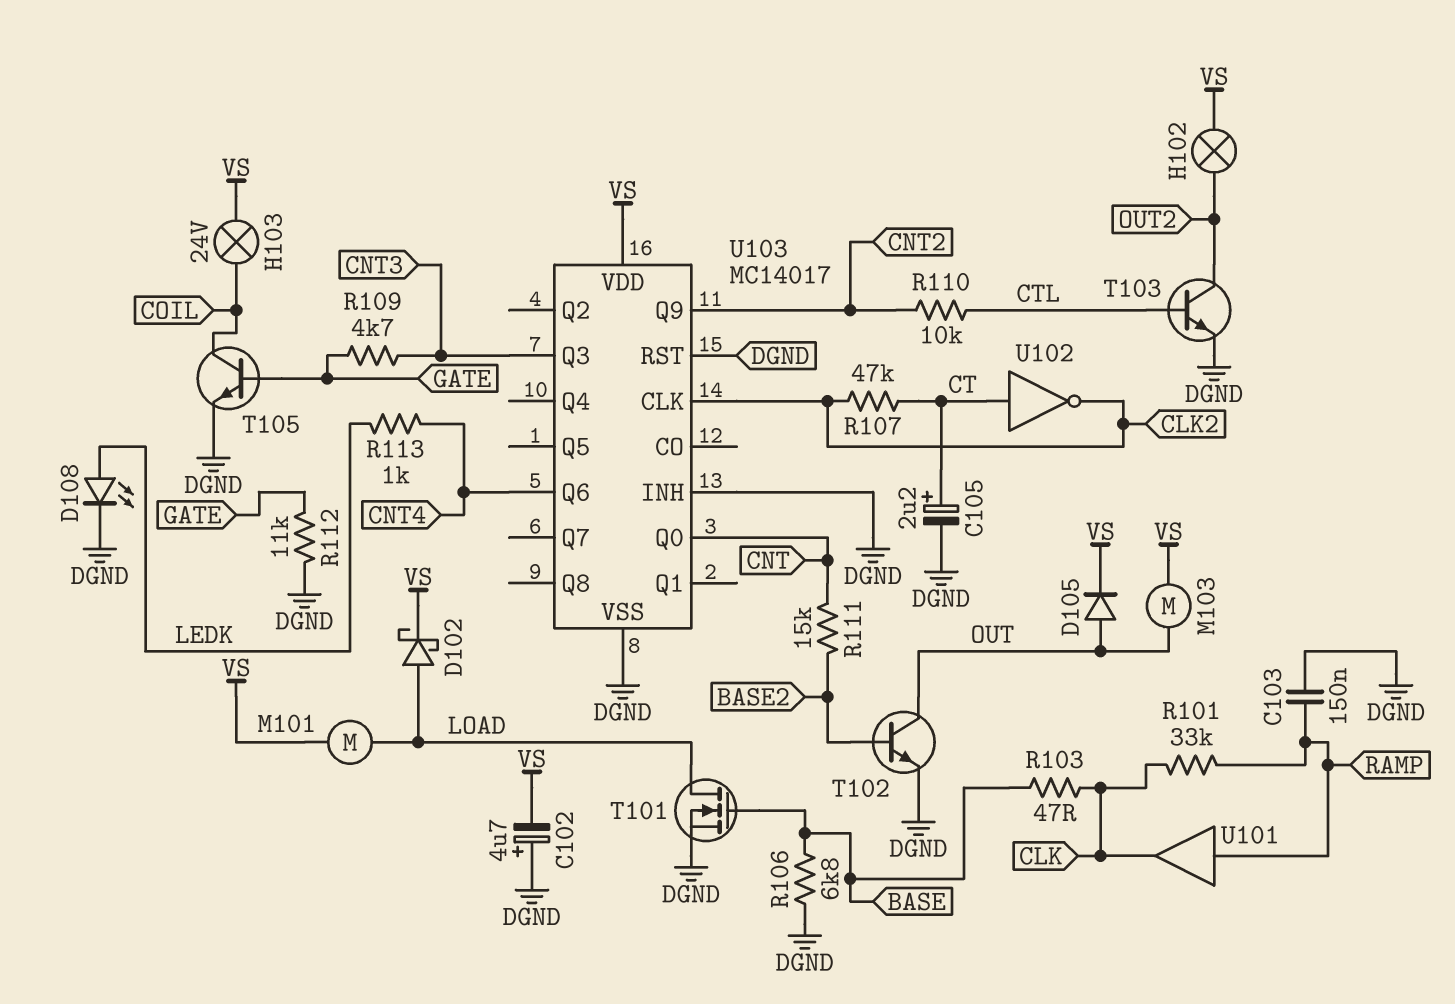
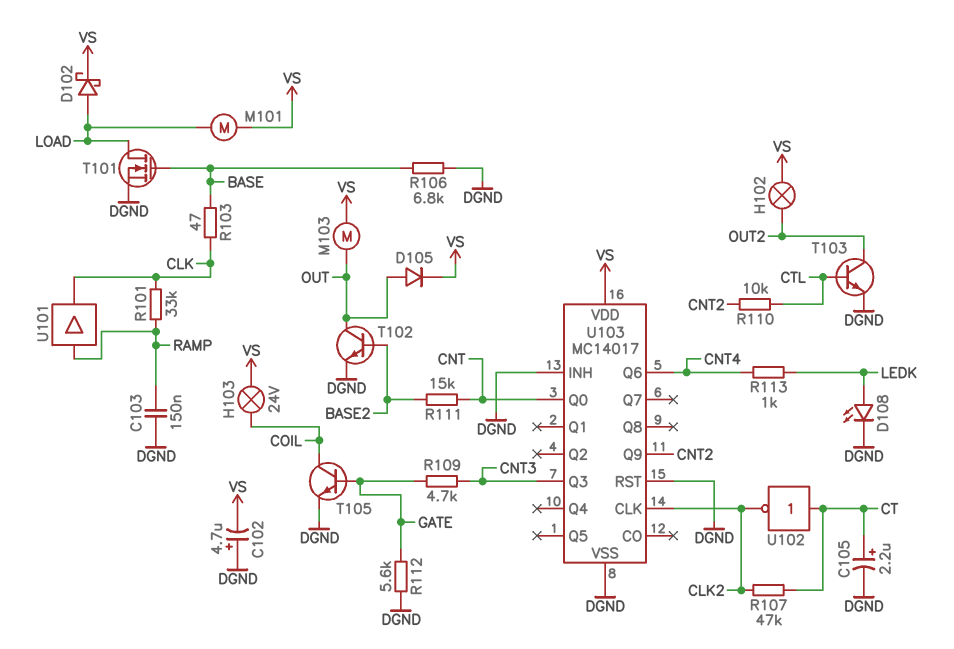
R112: 11k (DGND, GATE) -> 5.6k (DGND, GATE)

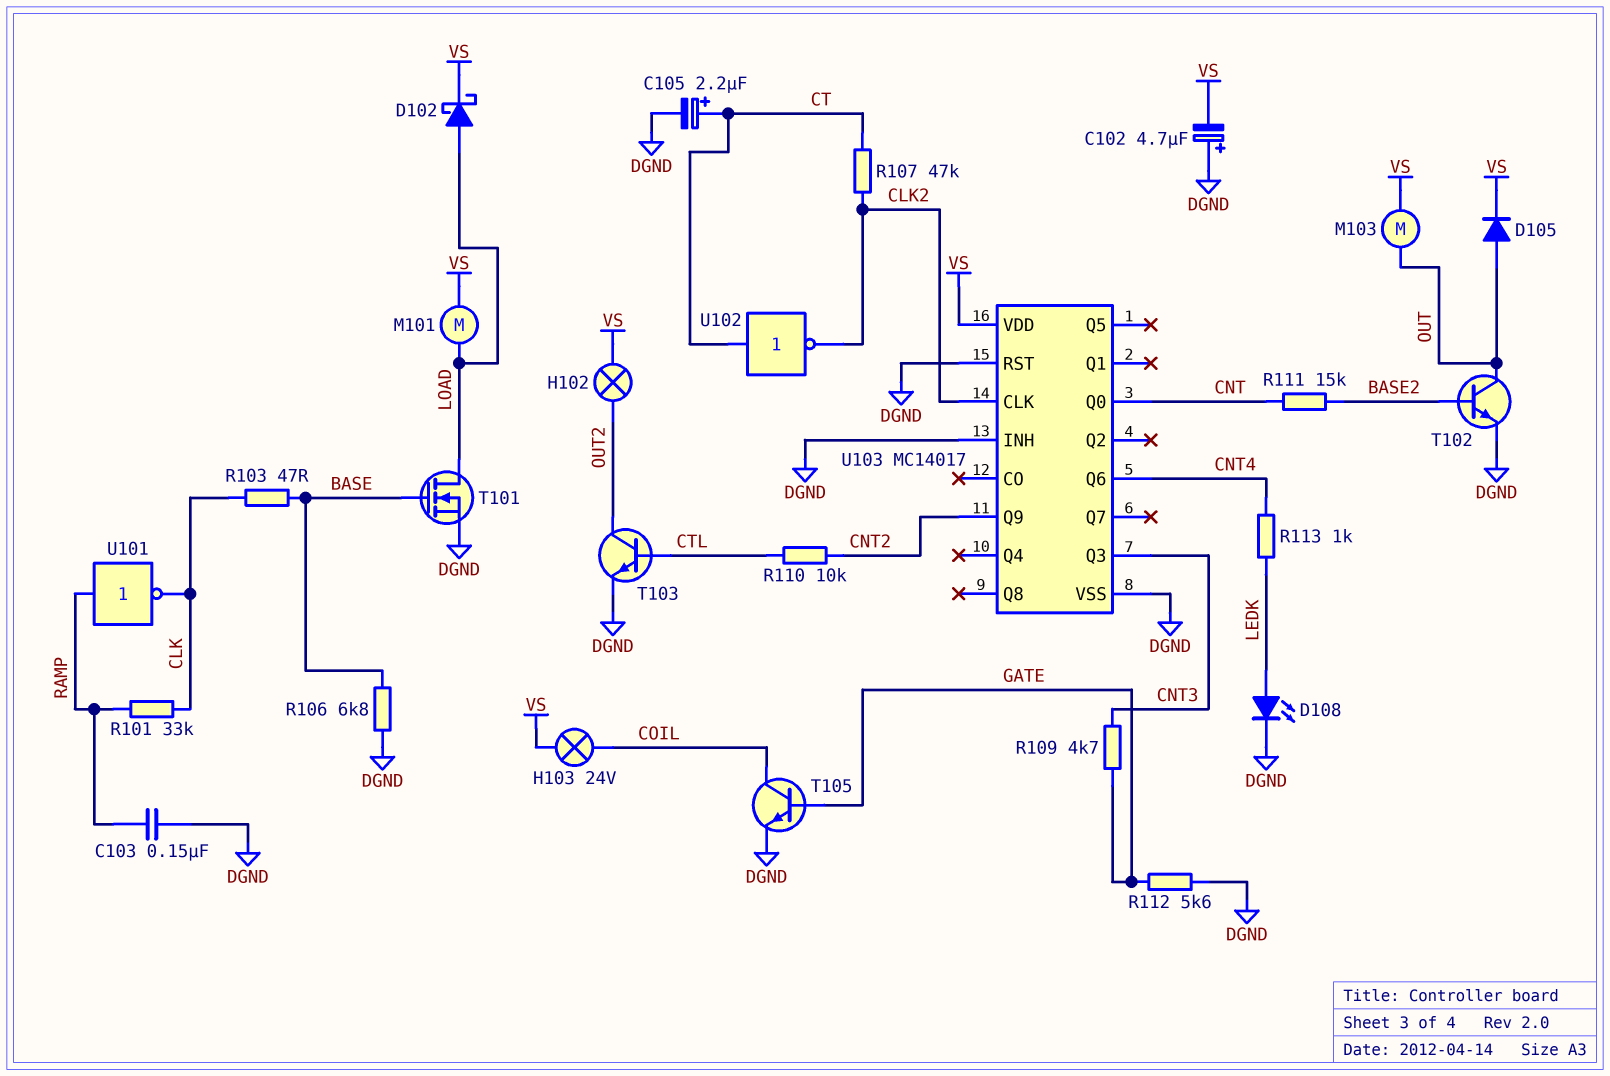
U101: buffer (in RAMP, out CLK) -> NOT (in RAMP, out CLK)

